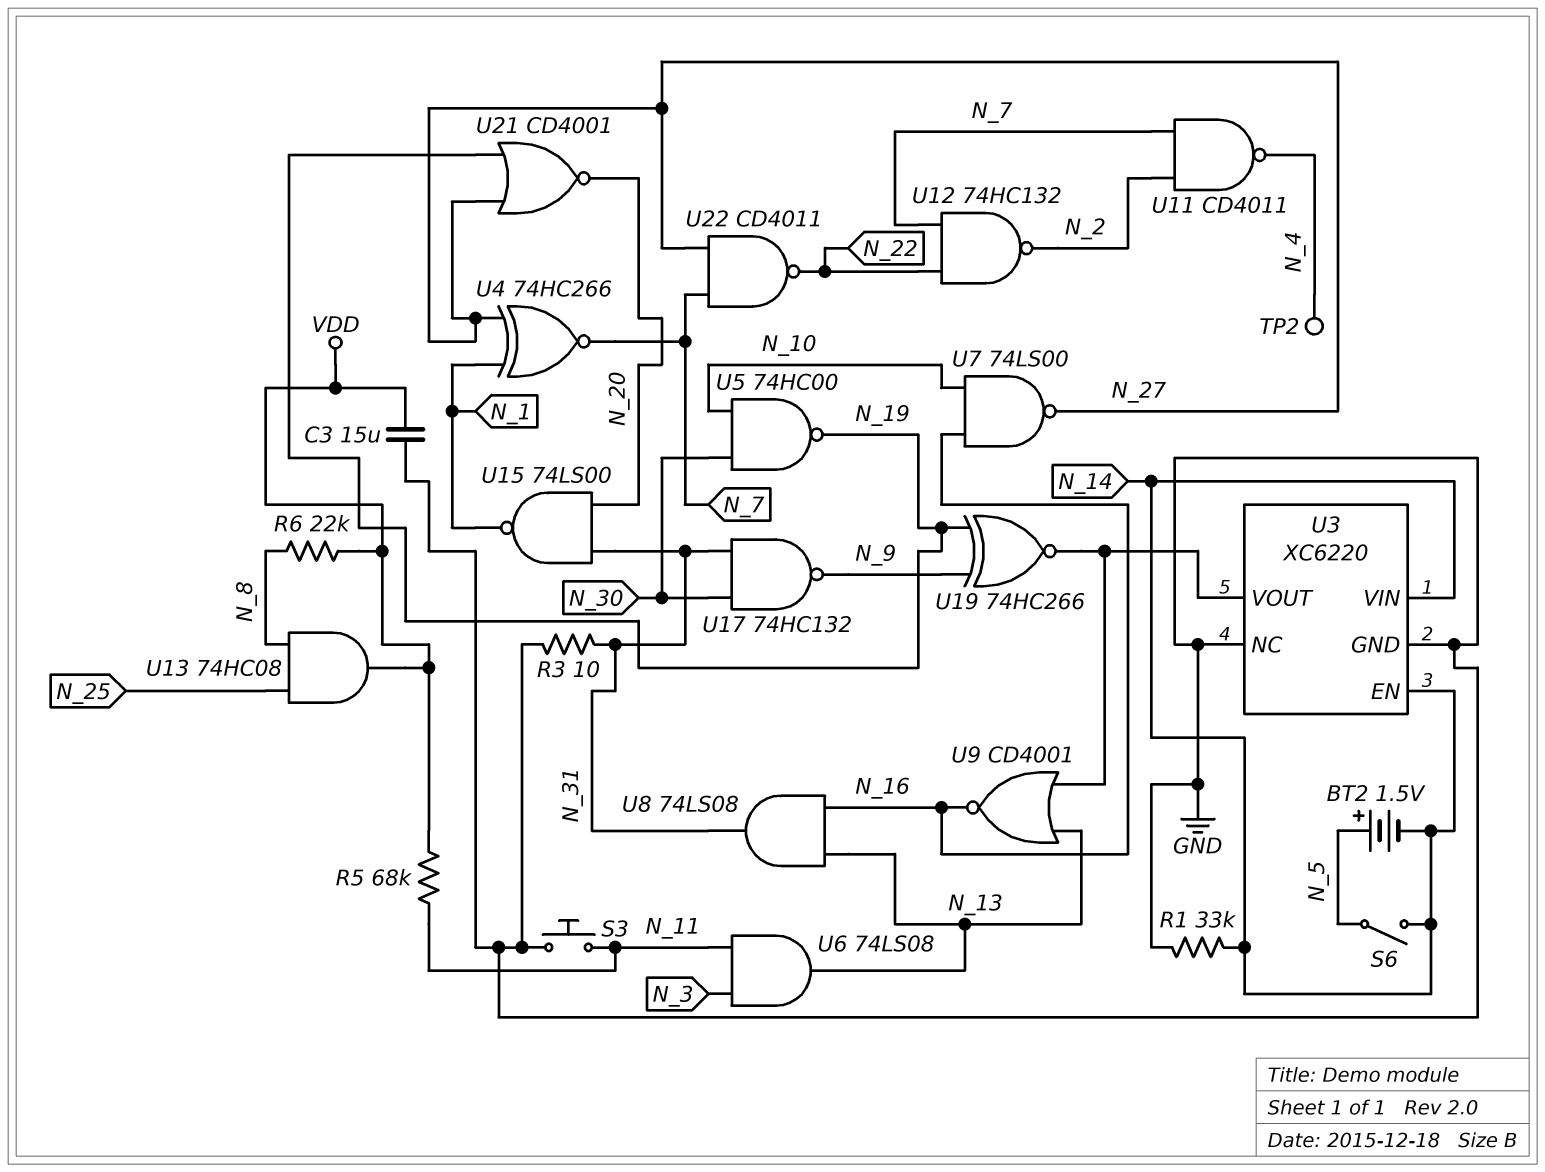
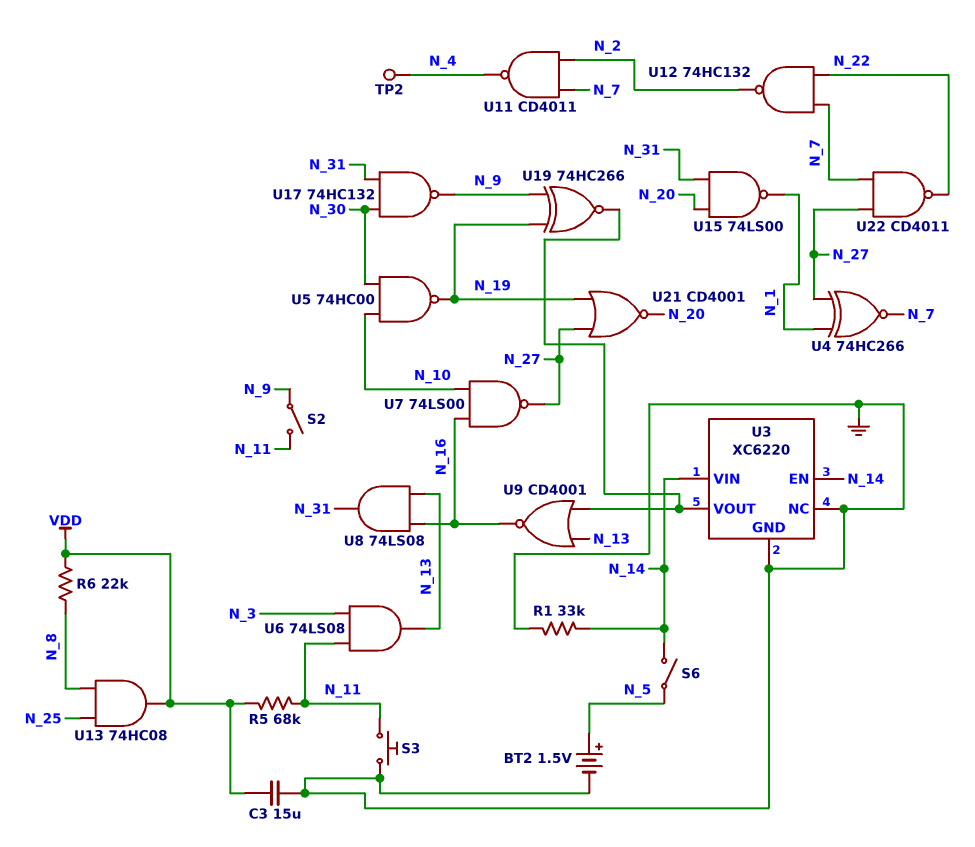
BT2: 1.5V (plus N_5, minus N_14) -> 1.5V (plus N_5, minus GND)
R3: 10 (GND, N_31) -> none
S2: none -> switch (N_9, N_11)

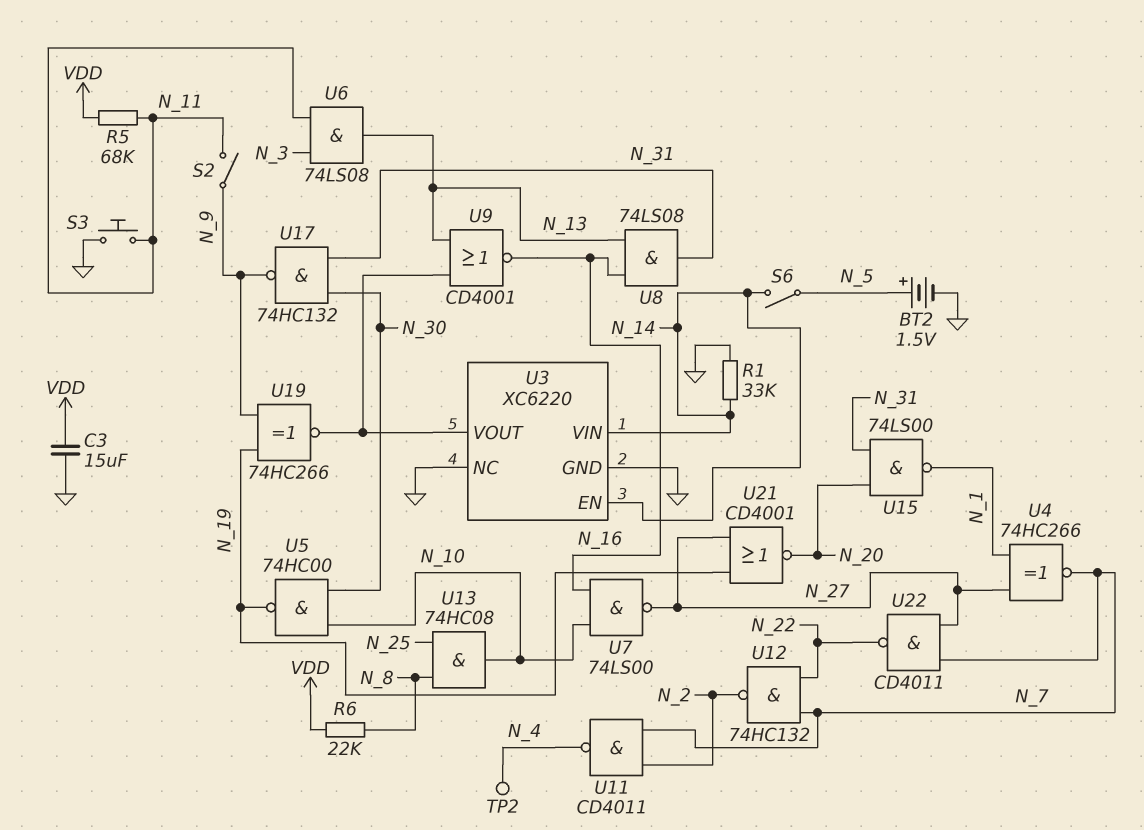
U13: AND 74HC08 (in N_8, in N_25, out VDD) -> AND 74HC08 (in N_8, in N_25, out N_10)

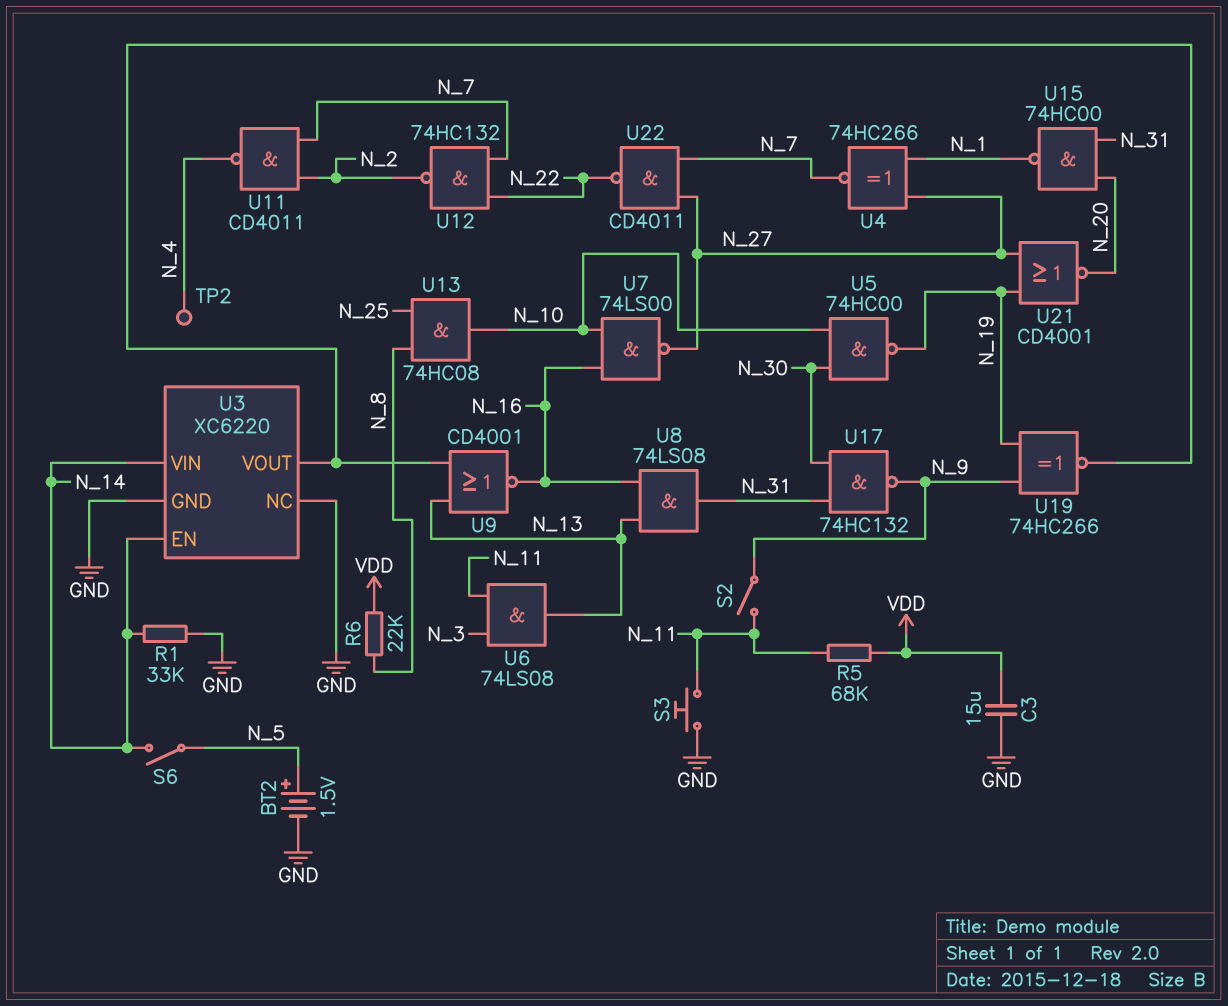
U15: NAND 74LS00 (in N_20, in N_31, out N_1) -> NAND 74HC00 (in N_20, in N_31, out N_1)

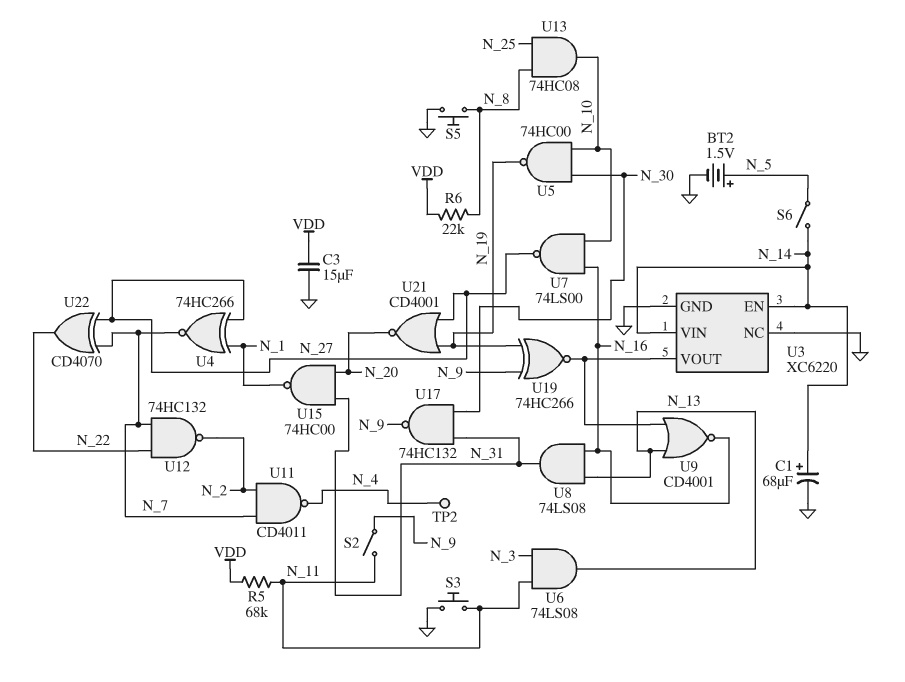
C1: none -> 68uF (plus N_14, minus GND)
R1: 33k (GND, N_14) -> none
S5: none -> button (GND, N_8)
U22: NAND CD4011 (in N_7, in N_27, out N_22) -> XOR CD4070 (in N_7, in N_27, out N_22)

